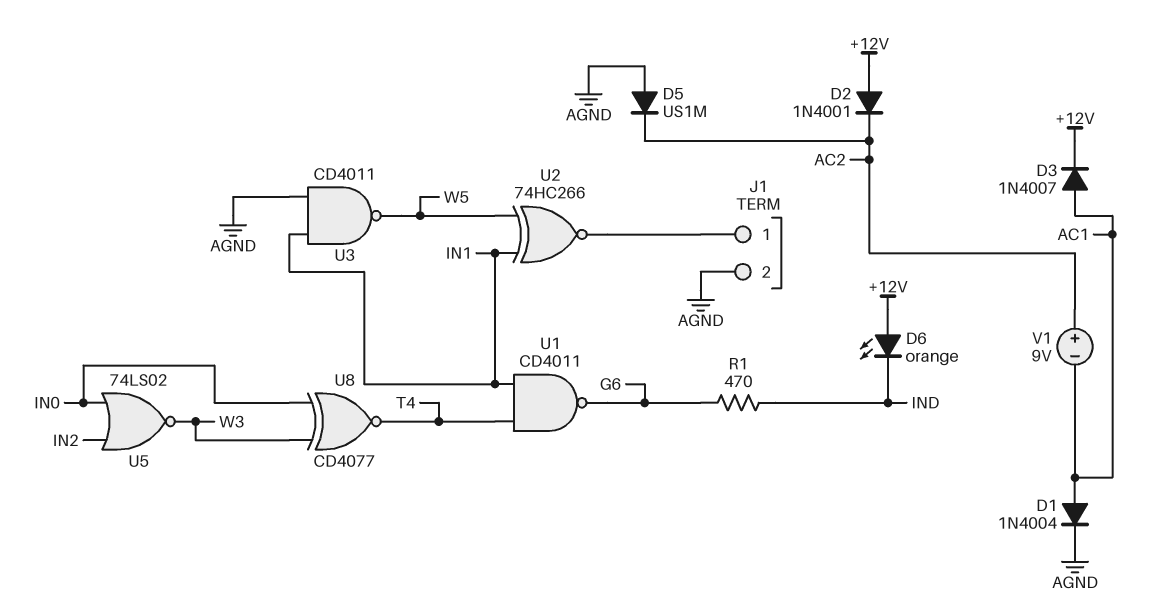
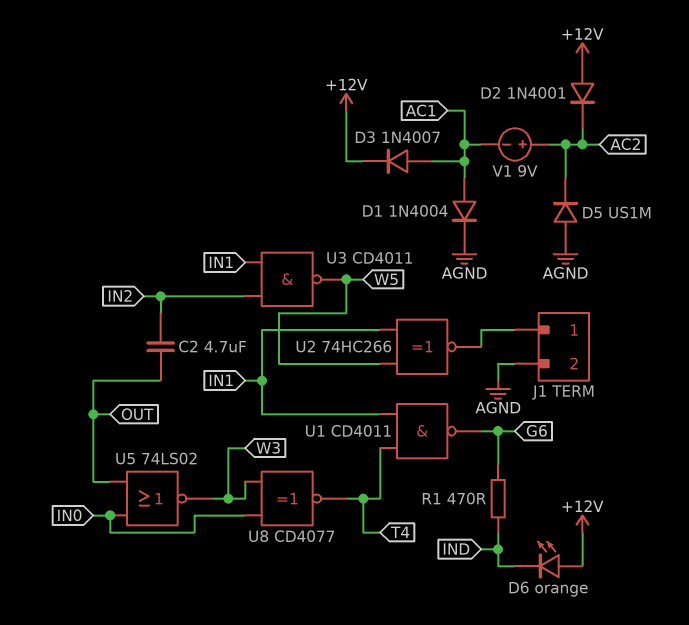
C2: none -> 4.7uF (IN2, OUT)
U3: NAND CD4011 (in AGND, in IN1, out W5) -> NAND CD4011 (in IN1, in IN2, out W5)
U5: NOR 74LS02 (in IN0, in IN2, out W3) -> NOR 74LS02 (in IN0, in OUT, out W3)

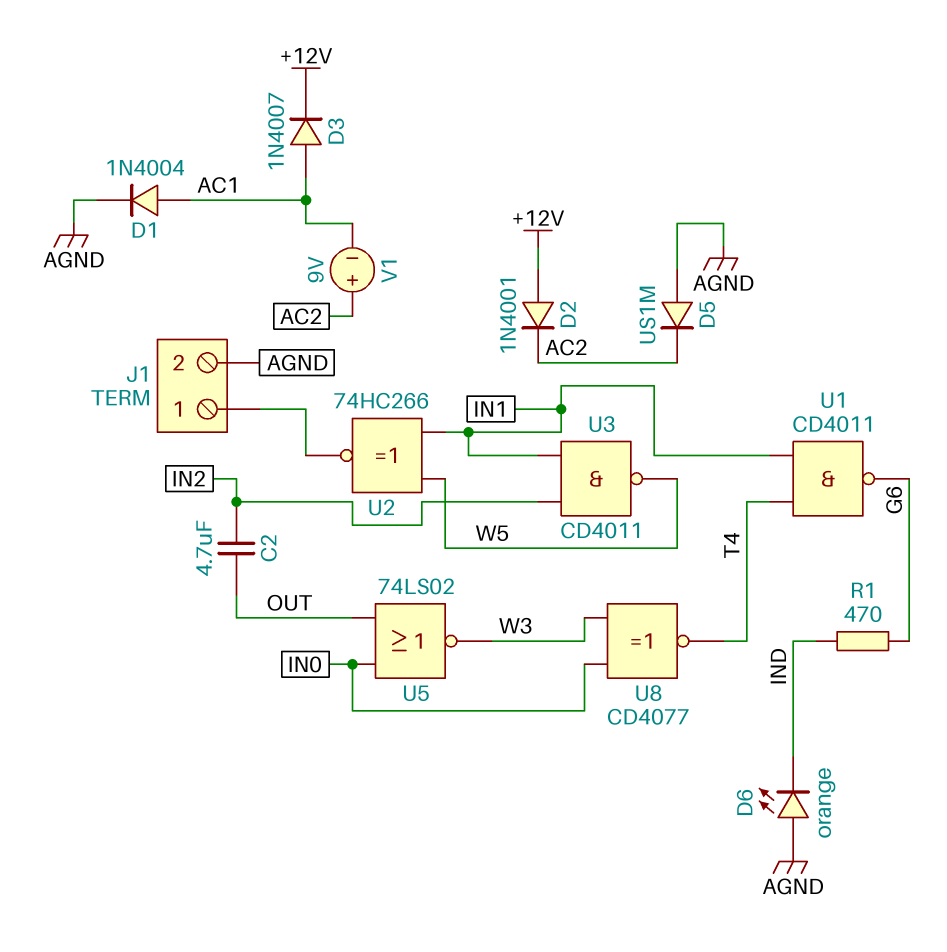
D6: LED orange (A +12V, K IND) -> LED orange (A AGND, K IND)

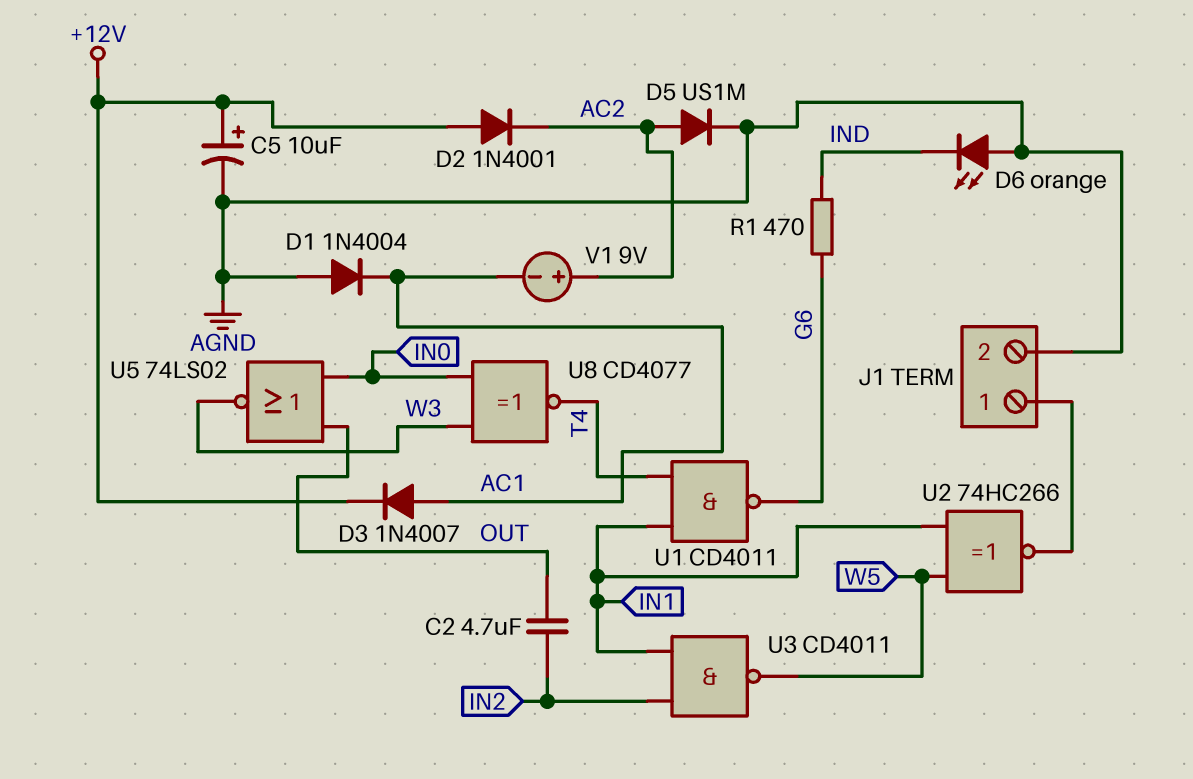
C5: none -> 10uF (plus +12V, minus AGND)
D1: diode 1N4004 (A AC1, K AGND) -> diode 1N4004 (A AGND, K AC1)
D5: diode US1M (A AGND, K AC2) -> diode US1M (A AC2, K AGND)

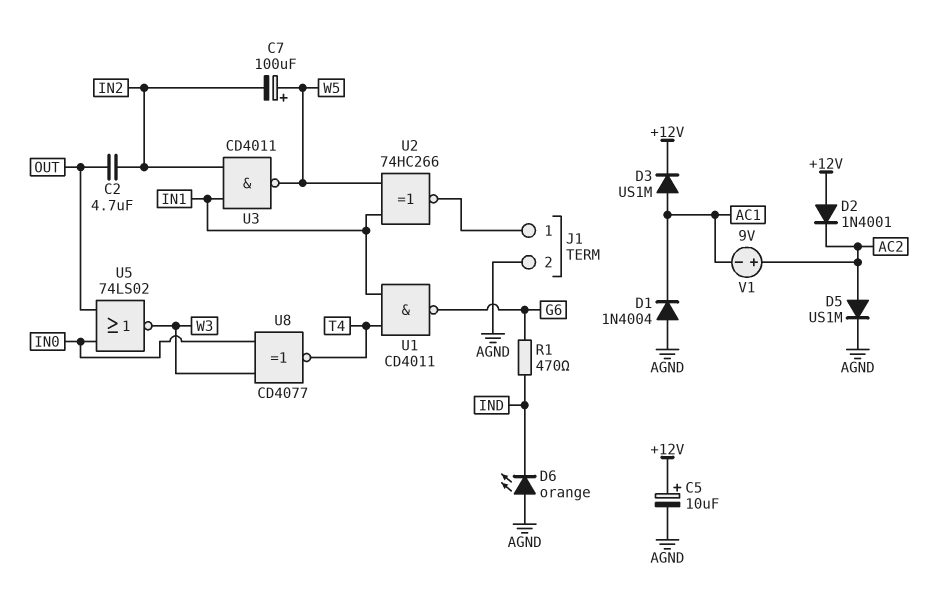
C7: none -> 100uF (plus W5, minus IN2)
D3: diode 1N4007 (A AC1, K +12V) -> diode US1M (A AC1, K +12V)

